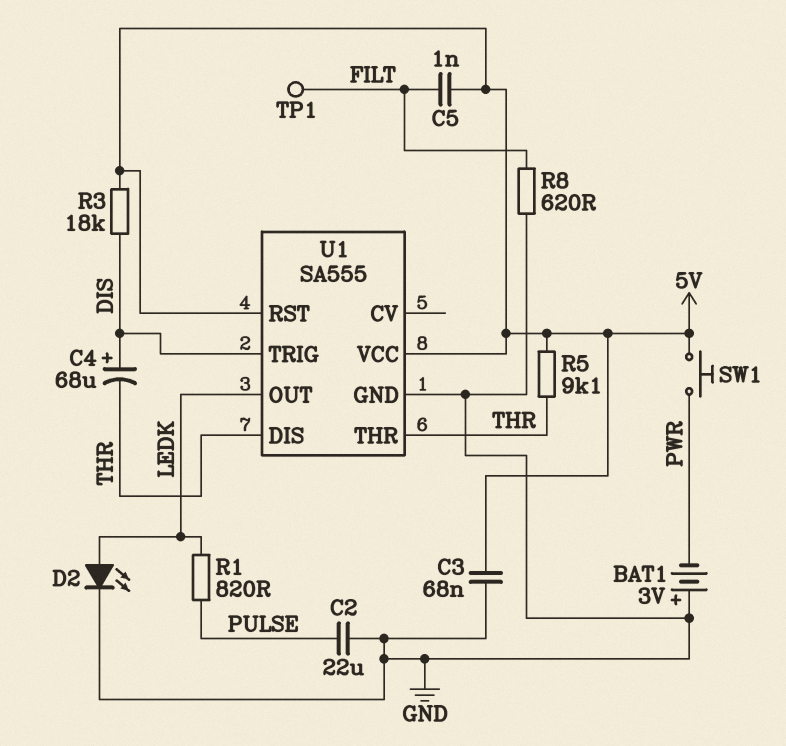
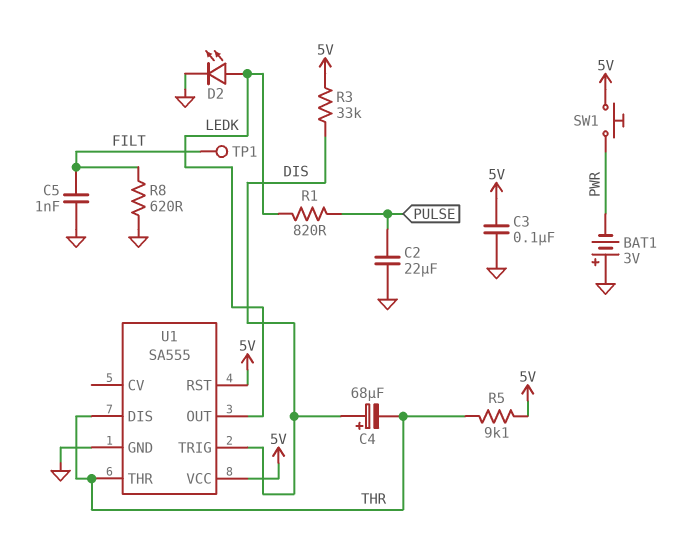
C3: 68nF (5V, GND) -> 100nF (5V, GND)
C5: 1nF (5V, FILT) -> 1nF (FILT, GND)
R3: 18k (5V, DIS) -> 33k (5V, DIS)

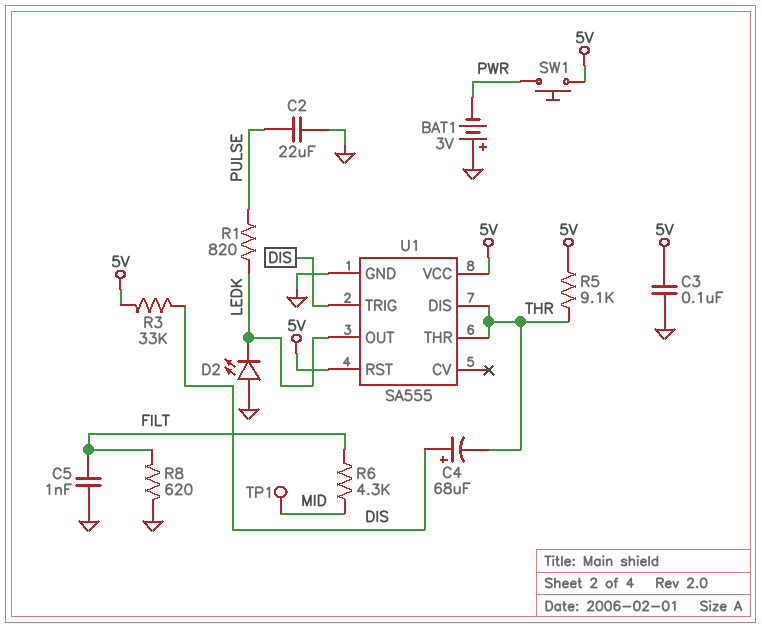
D2: LED (A LEDK, K GND) -> LED (A GND, K LEDK)
R6: none -> 4.3k (FILT, MID)
TP1: test point (FILT) -> test point (MID)

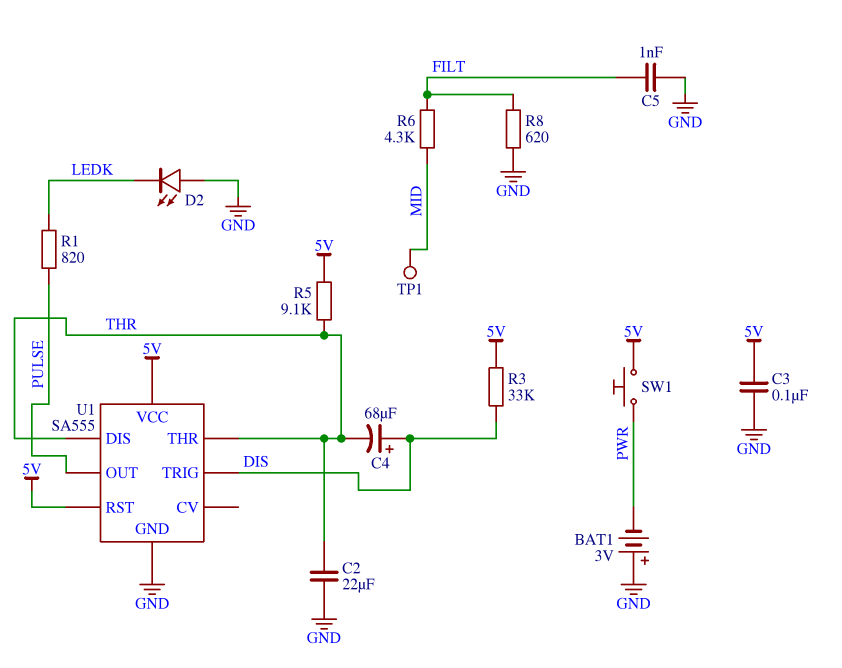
C2: 22uF (GND, PULSE) -> 22uF (GND, THR)
U1 pin OUT: LEDK -> PULSE

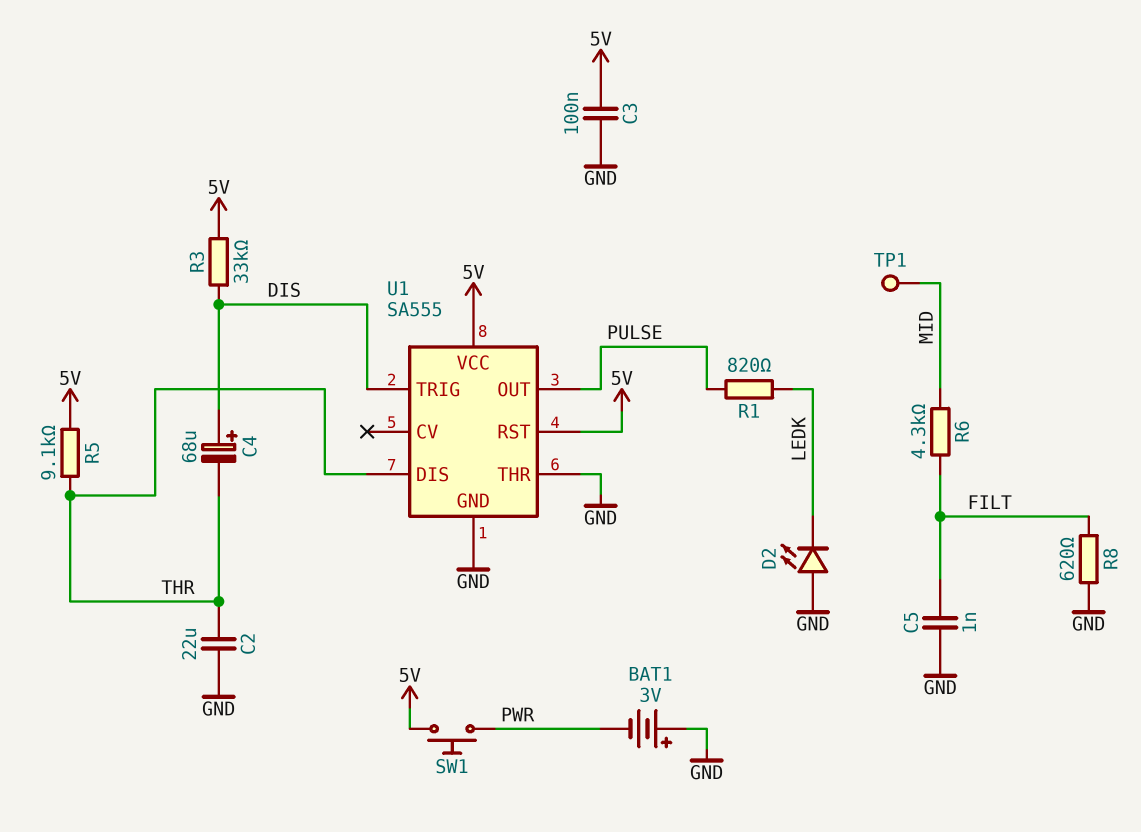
U1 pin THR: THR -> GND

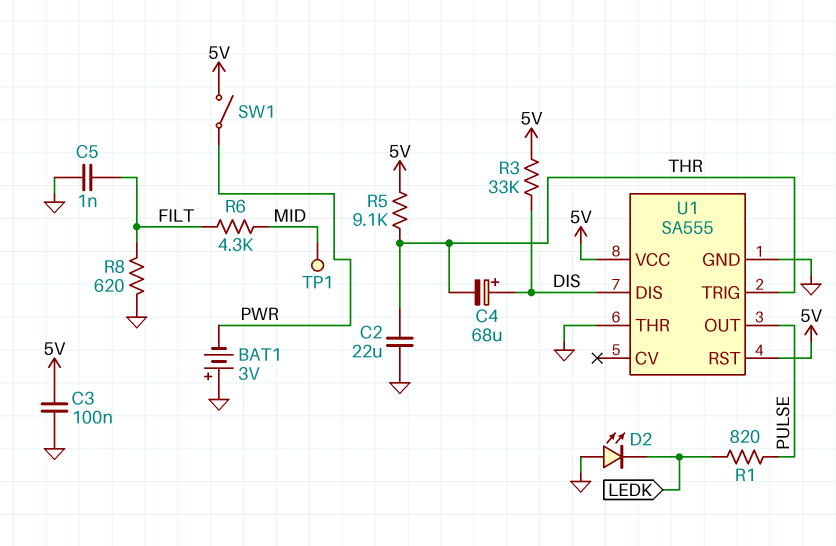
SW1: button (5V, PWR) -> switch (5V, PWR)
U1 pin DIS: THR -> DIS
U1 pin TRIG: DIS -> THR

